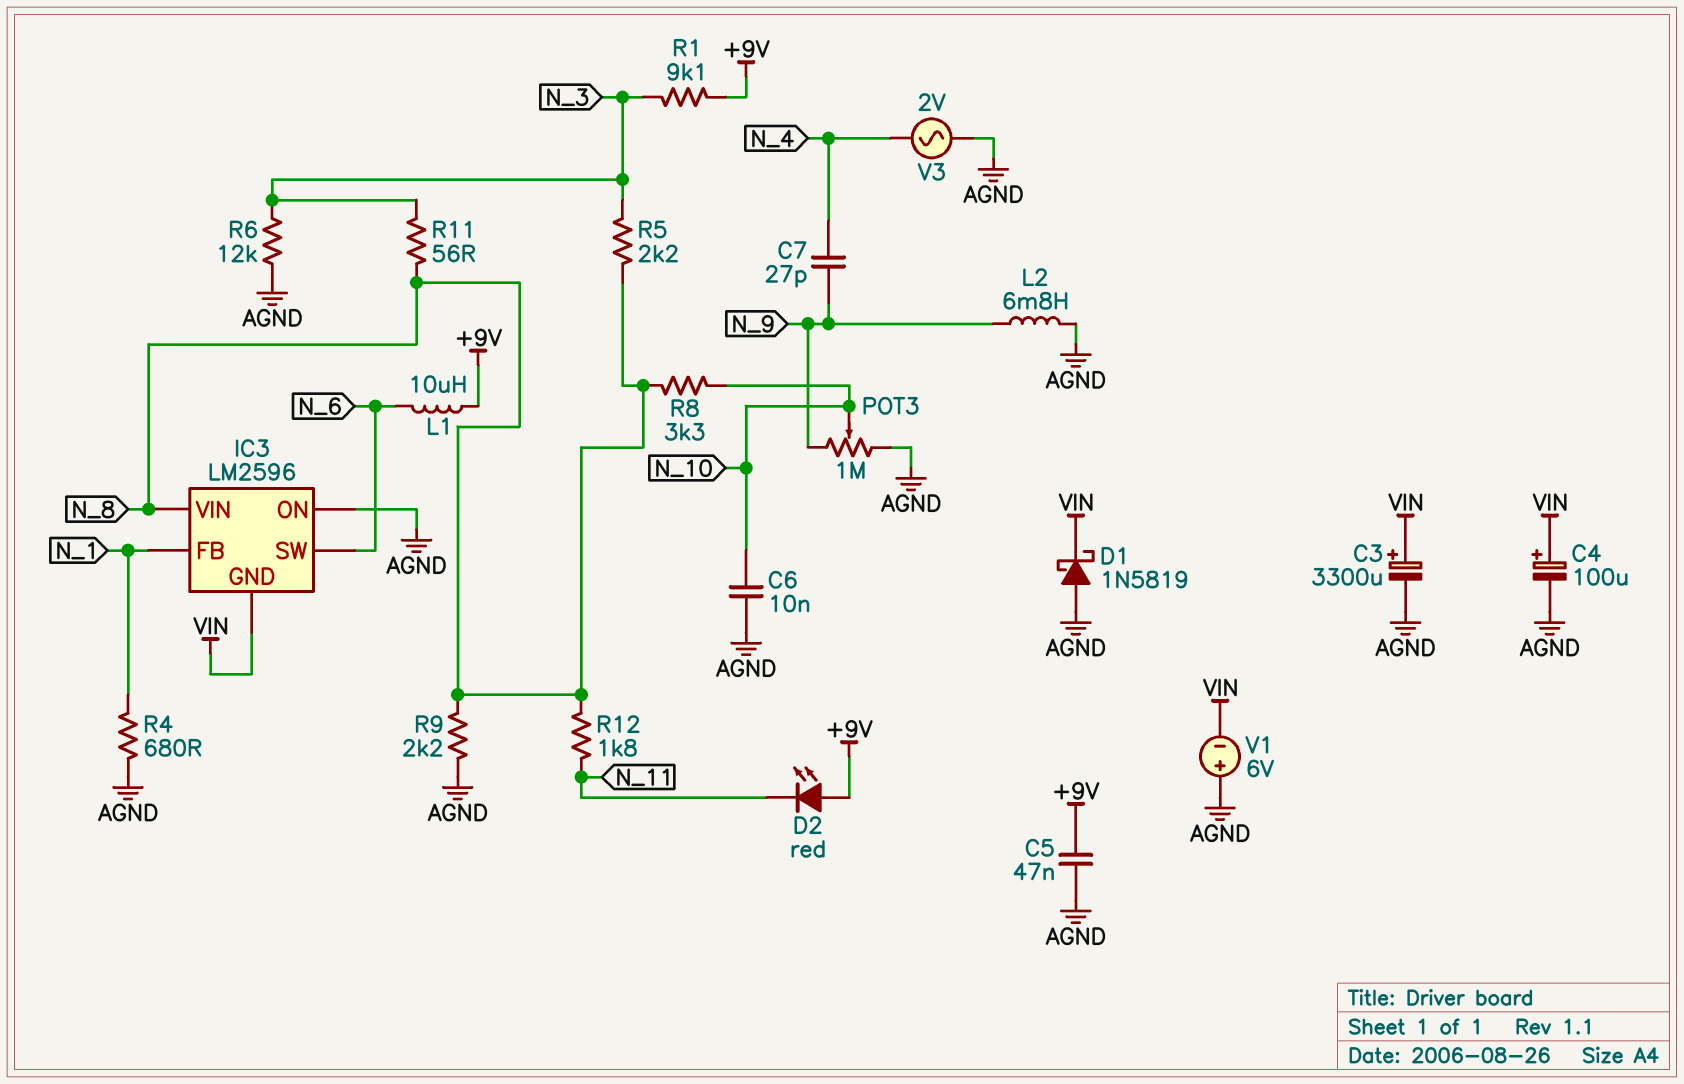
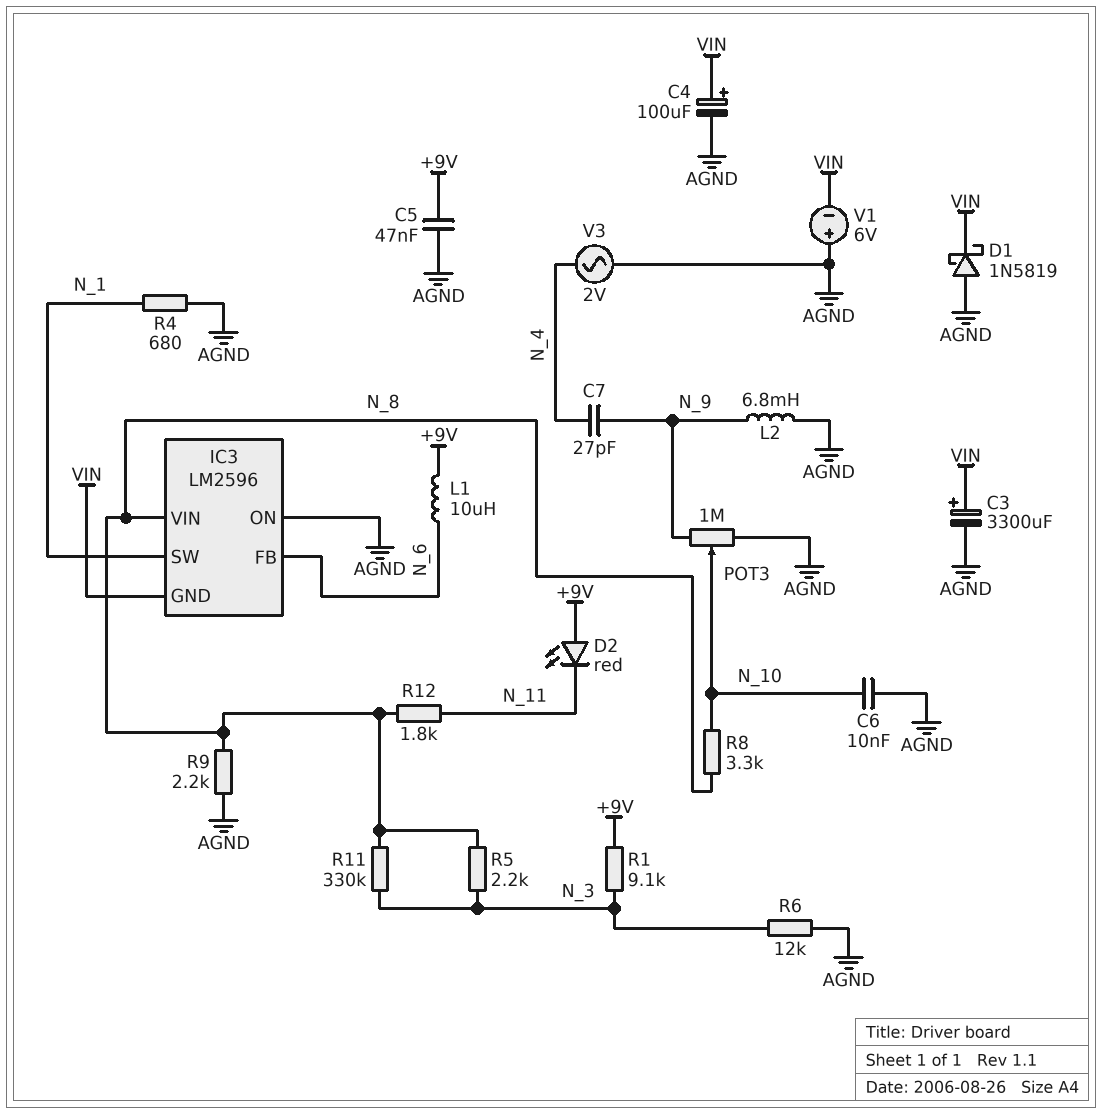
IC3 pin FB: N_1 -> N_6
IC3 pin SW: N_6 -> N_1
R11: 56 (N_3, N_8) -> 330k (N_3, N_8)

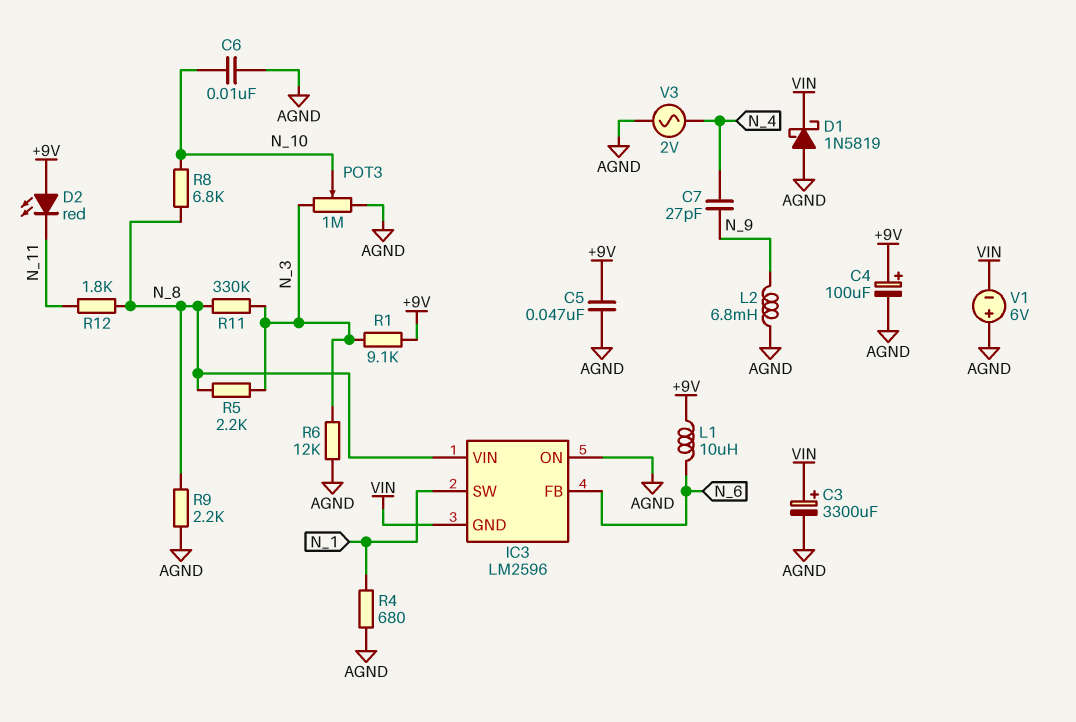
C4: 100uF (plus VIN, minus AGND) -> 100uF (plus +9V, minus AGND)
POT3: 1M (AGND, N_9, wiper N_10) -> 1M (AGND, N_3, wiper N_10)
R8: 3.3k (N_8, N_10) -> 6.8k (N_8, N_10)

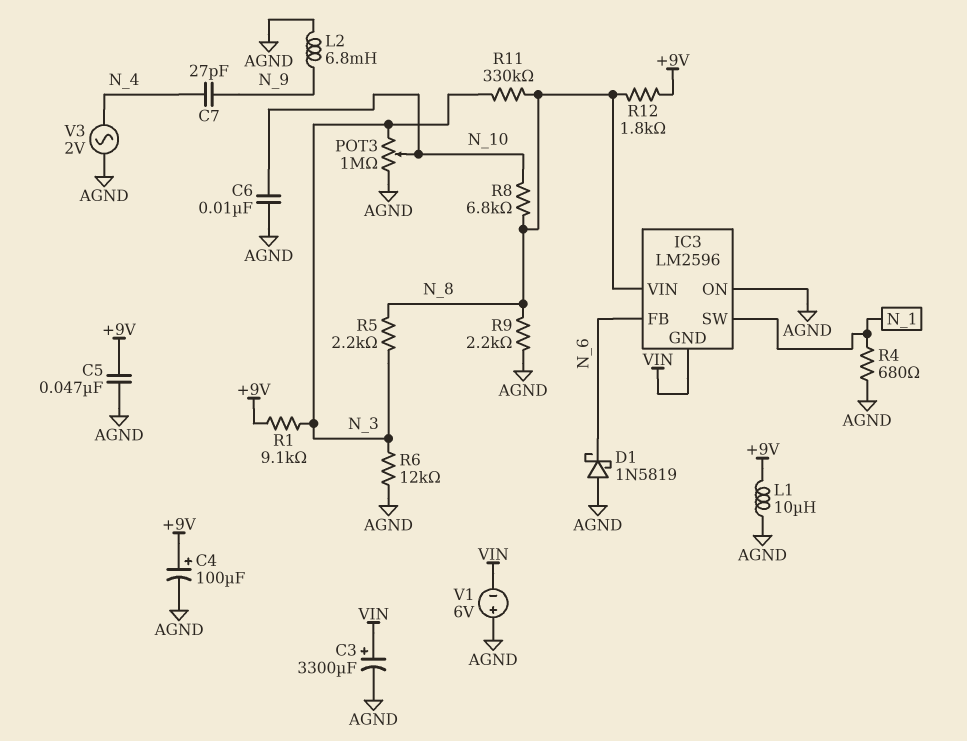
D1: schottky 1N5819 (A AGND, K VIN) -> schottky 1N5819 (A AGND, K N_6)
D2: LED red (A +9V, K N_11) -> none
L1: 10uH (+9V, N_6) -> 10uH (+9V, AGND)
R12: 1.8k (N_8, N_11) -> 1.8k (+9V, N_8)

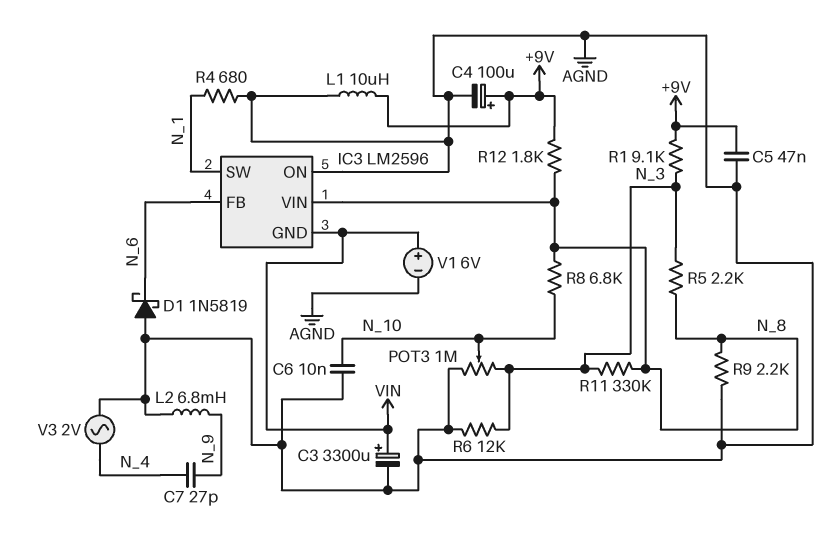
V1: 6V (plus AGND, minus VIN) -> 6V (plus VIN, minus AGND)

